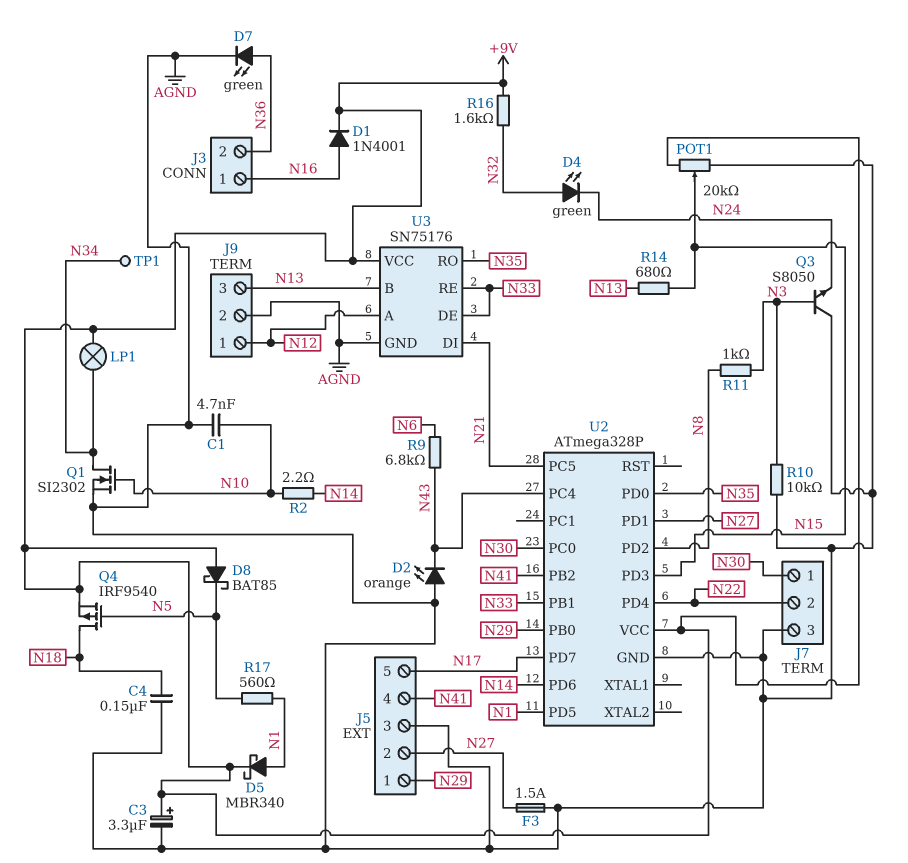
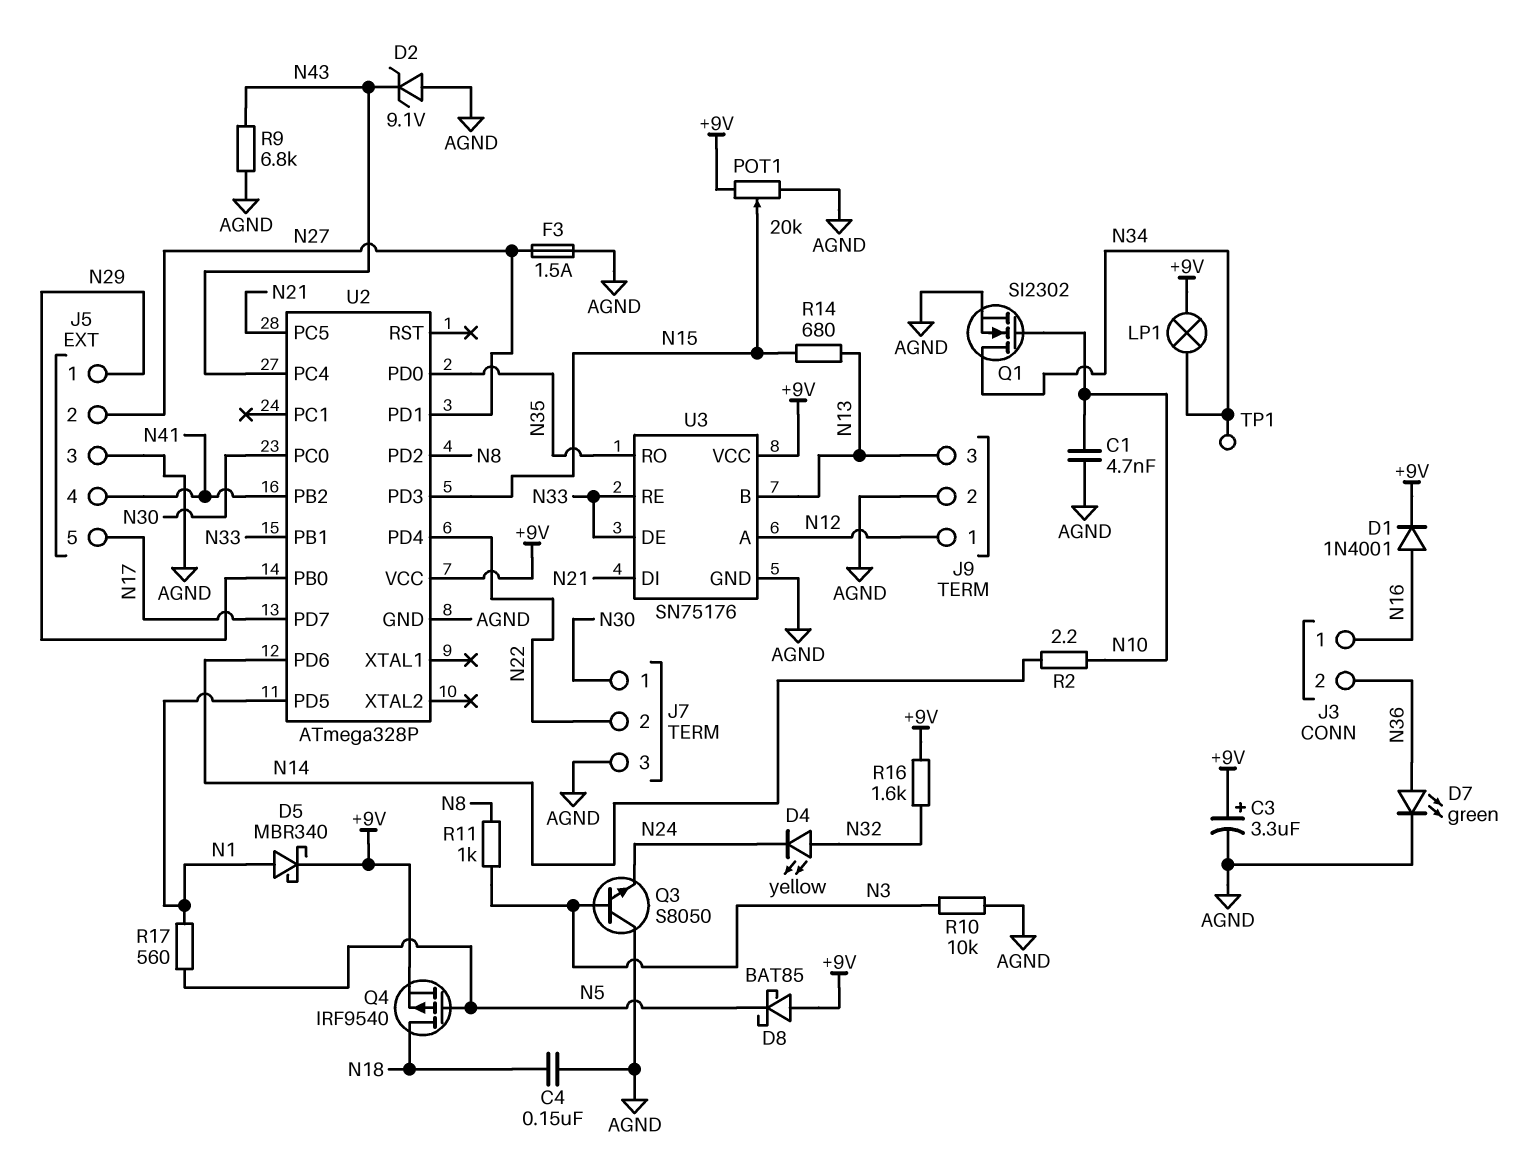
D2: LED orange (A AGND, K N43) -> zener 9.1V (A AGND, K N43)
D4: LED green (A N32, K N24) -> LED yellow (A N32, K N24)
R9: 6.8k (N6, N43) -> 6.8k (AGND, N43)

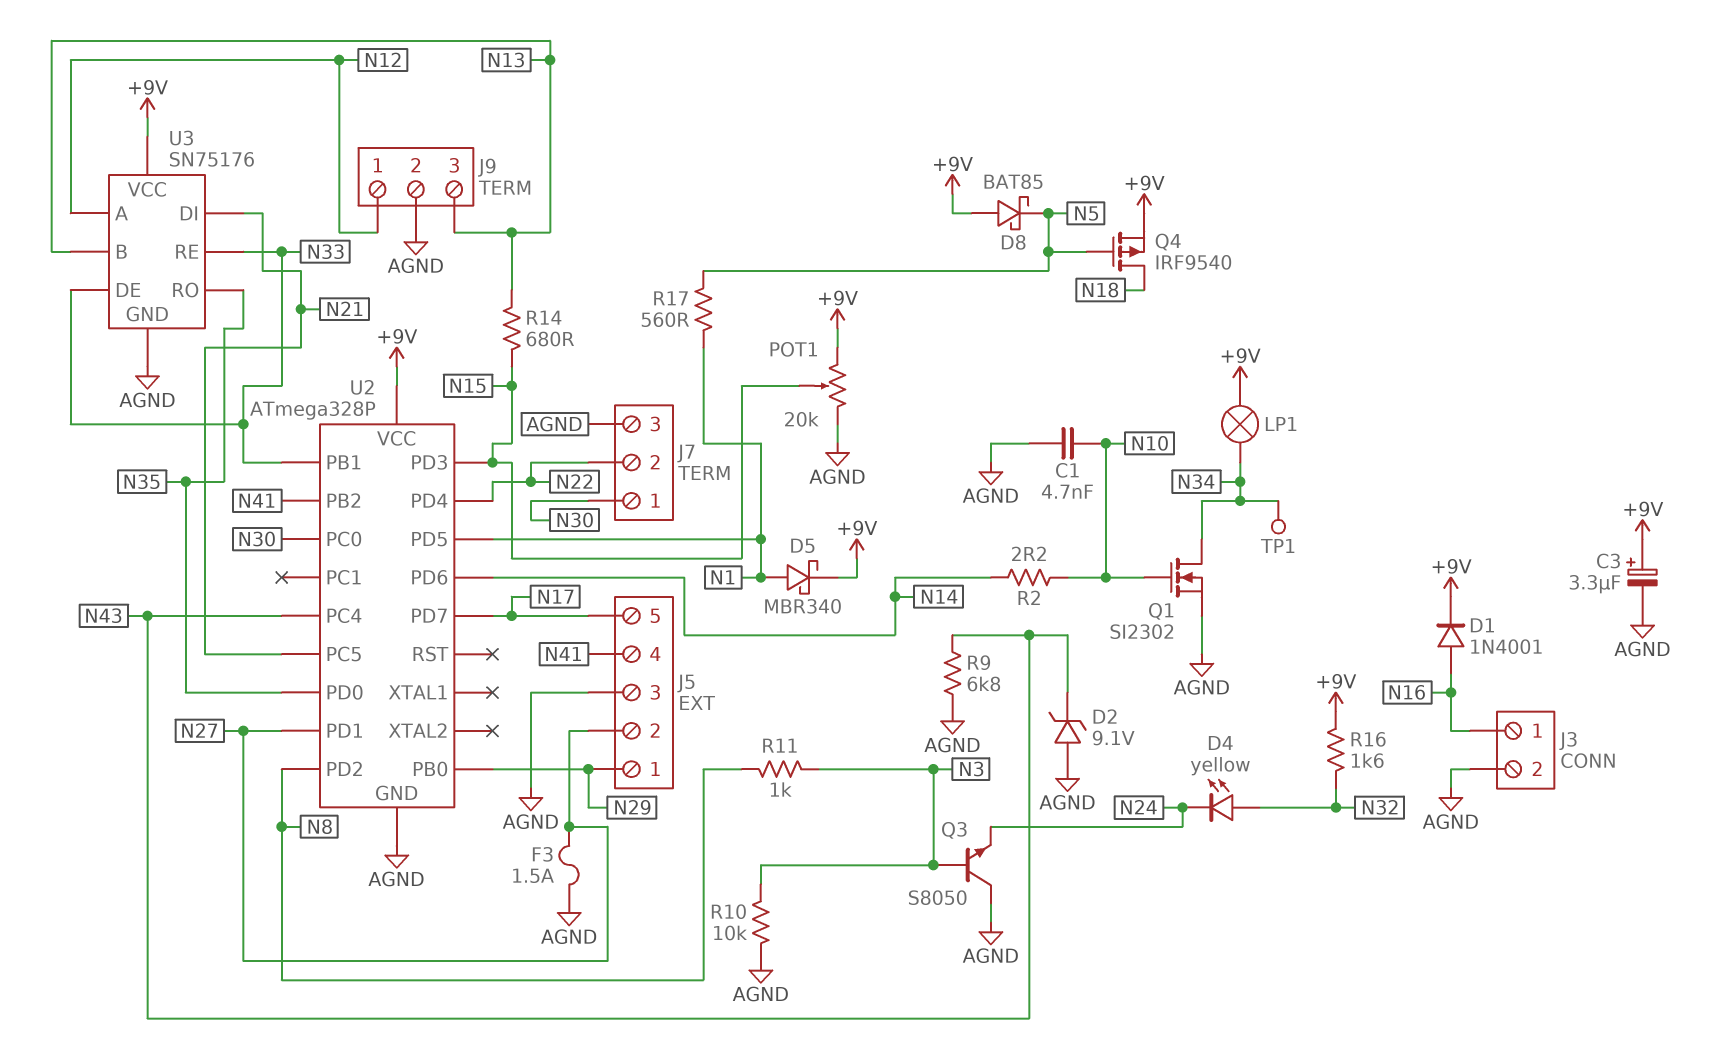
C4: 150nF (AGND, N18) -> none
D7: LED green (A N36, K AGND) -> none
J3 pin 2: N36 -> AGND

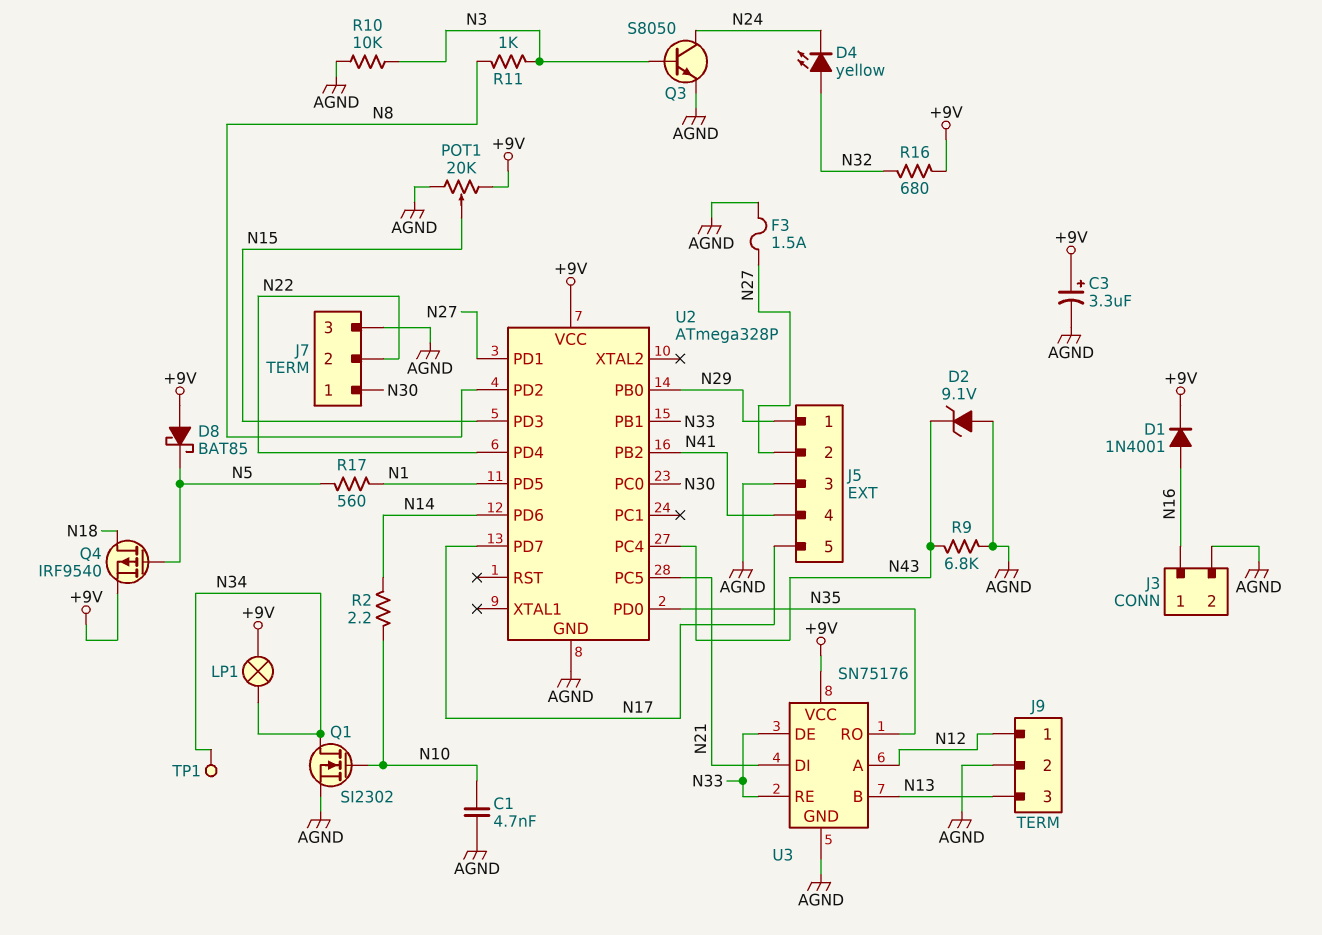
D5: schottky MBR340 (A N1, K +9V) -> none
Q3: NPN S8050 (B N3, C AGND, E N24) -> NPN S8050 (B N3, C N24, E AGND)
R14: 680 (N13, N15) -> none
R16: 1.6k (+9V, N32) -> 680 (+9V, N32)

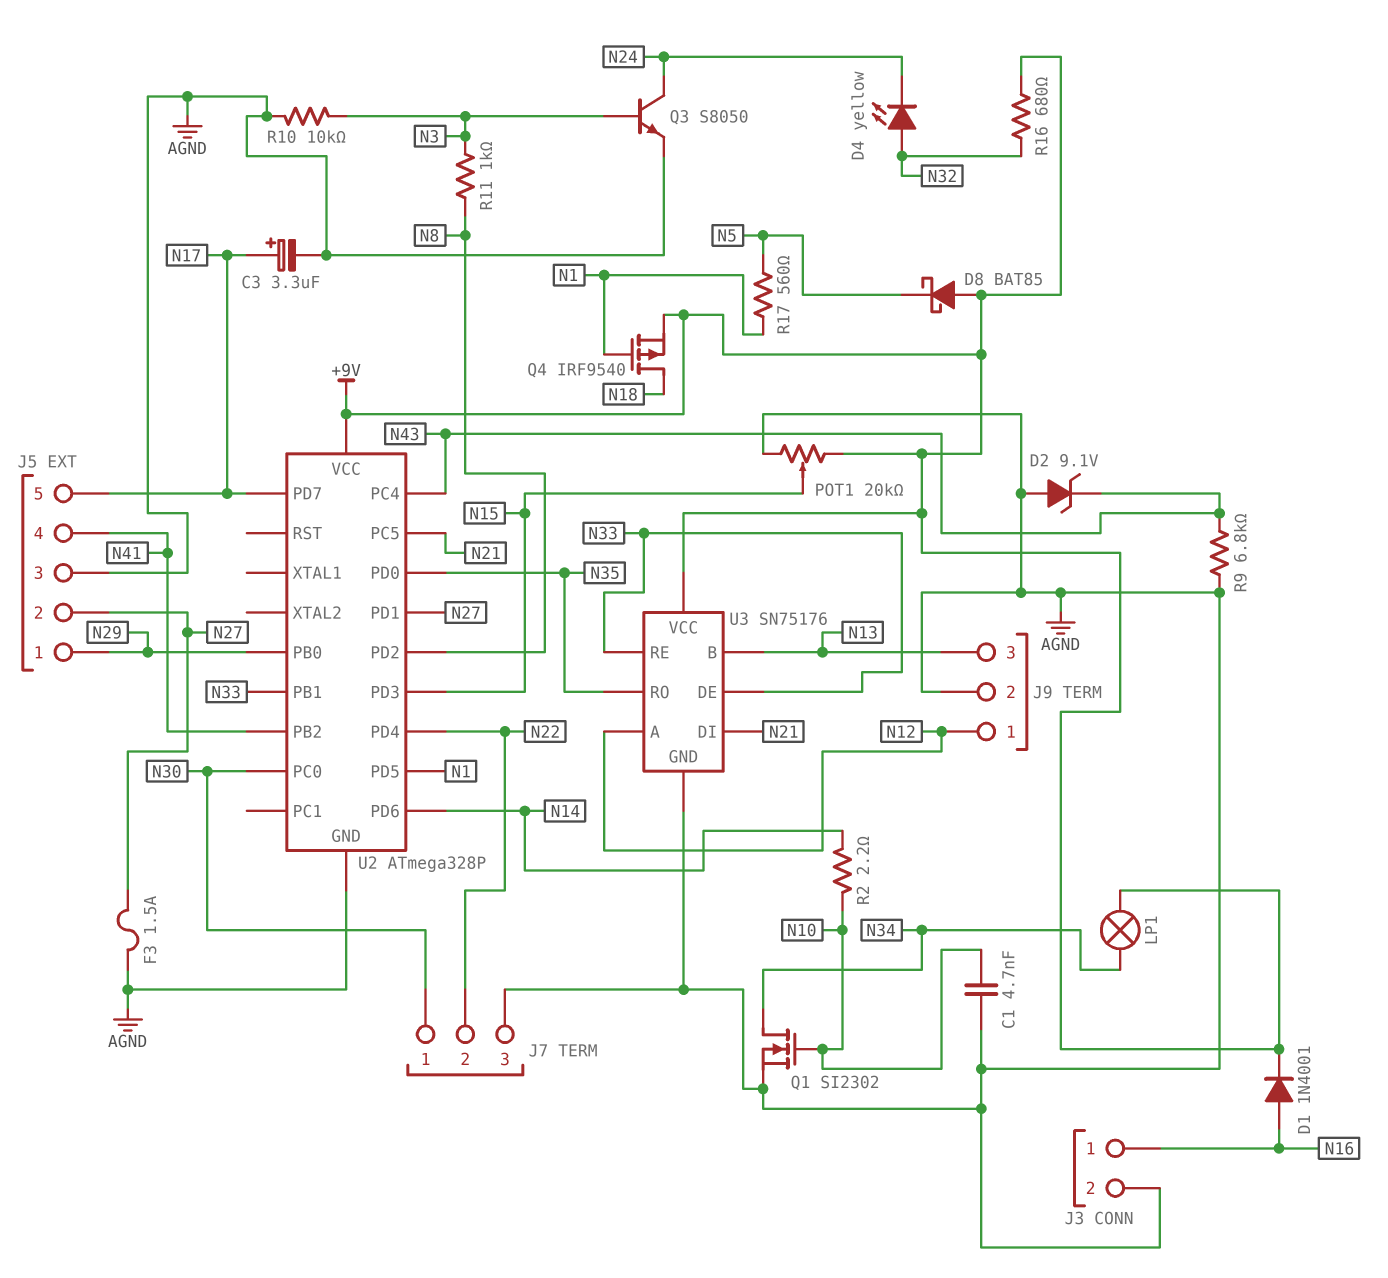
C3: 3.3uF (plus +9V, minus AGND) -> 3.3uF (plus N17, minus AGND)
Q4: PMOS IRF9540 (G N5, D N18, S +9V) -> PMOS IRF9540 (G N1, D N18, S +9V)
TP1: test point (N34) -> none

